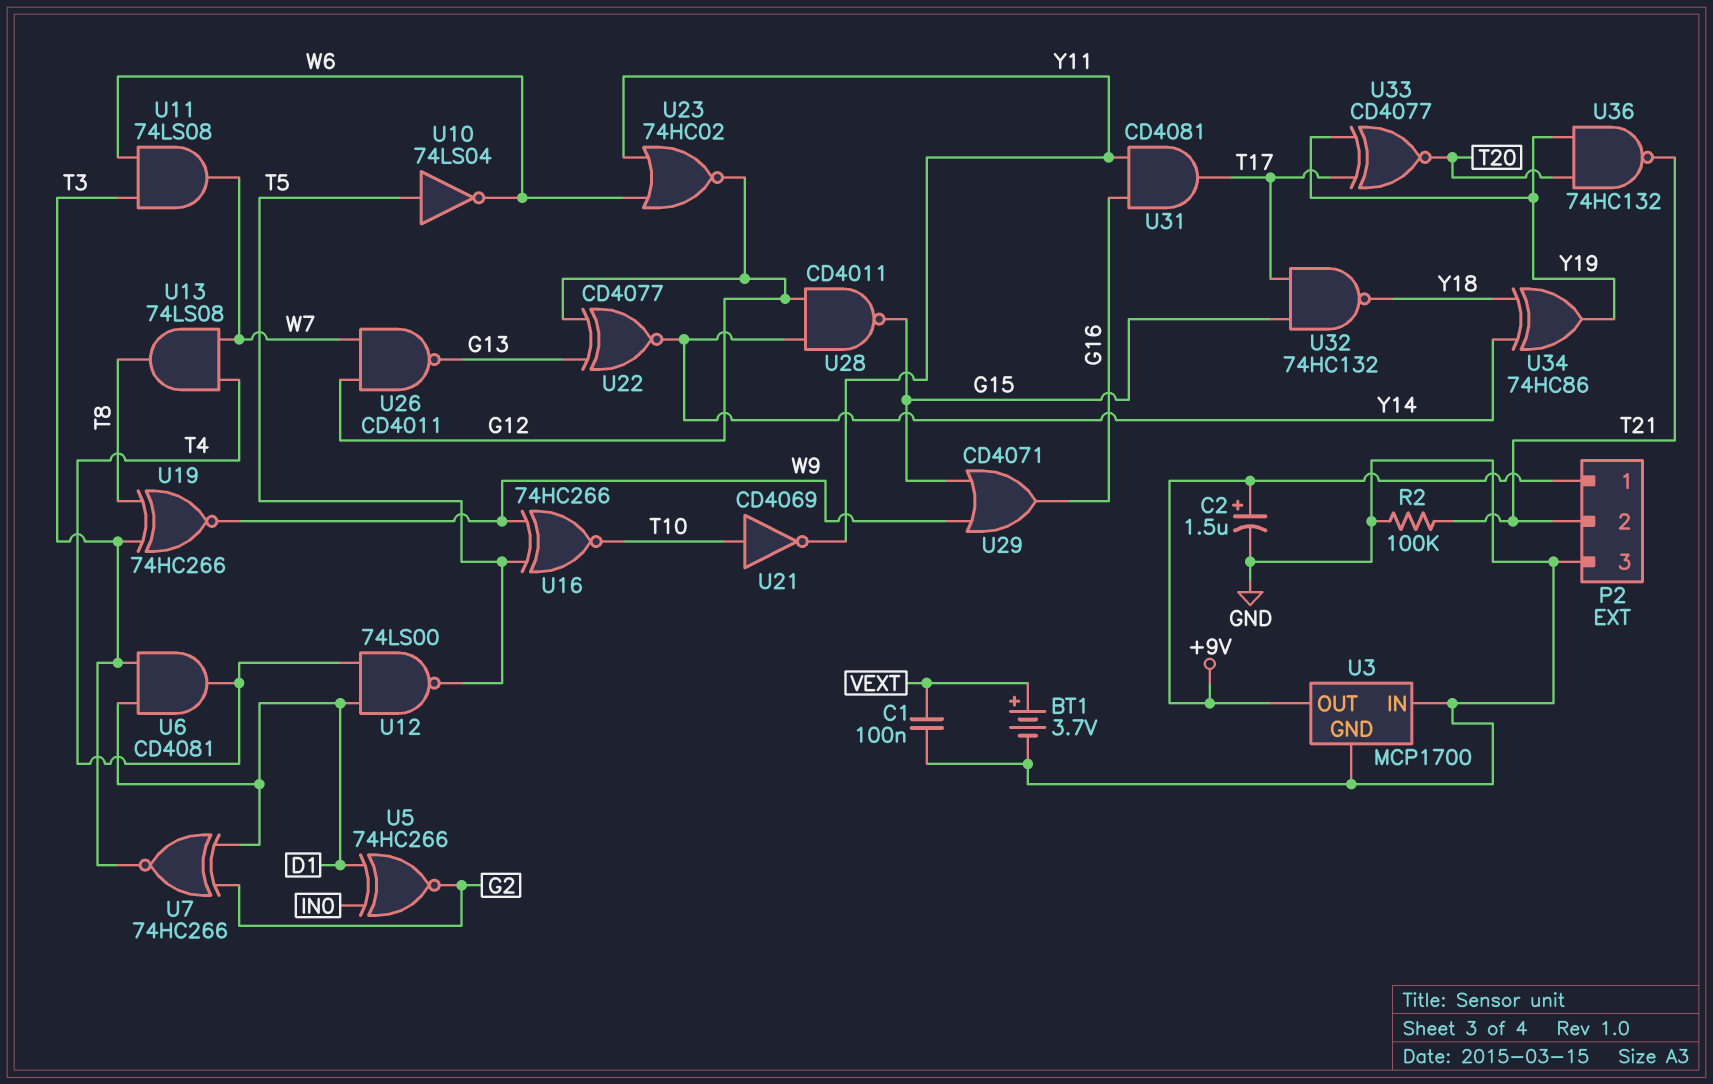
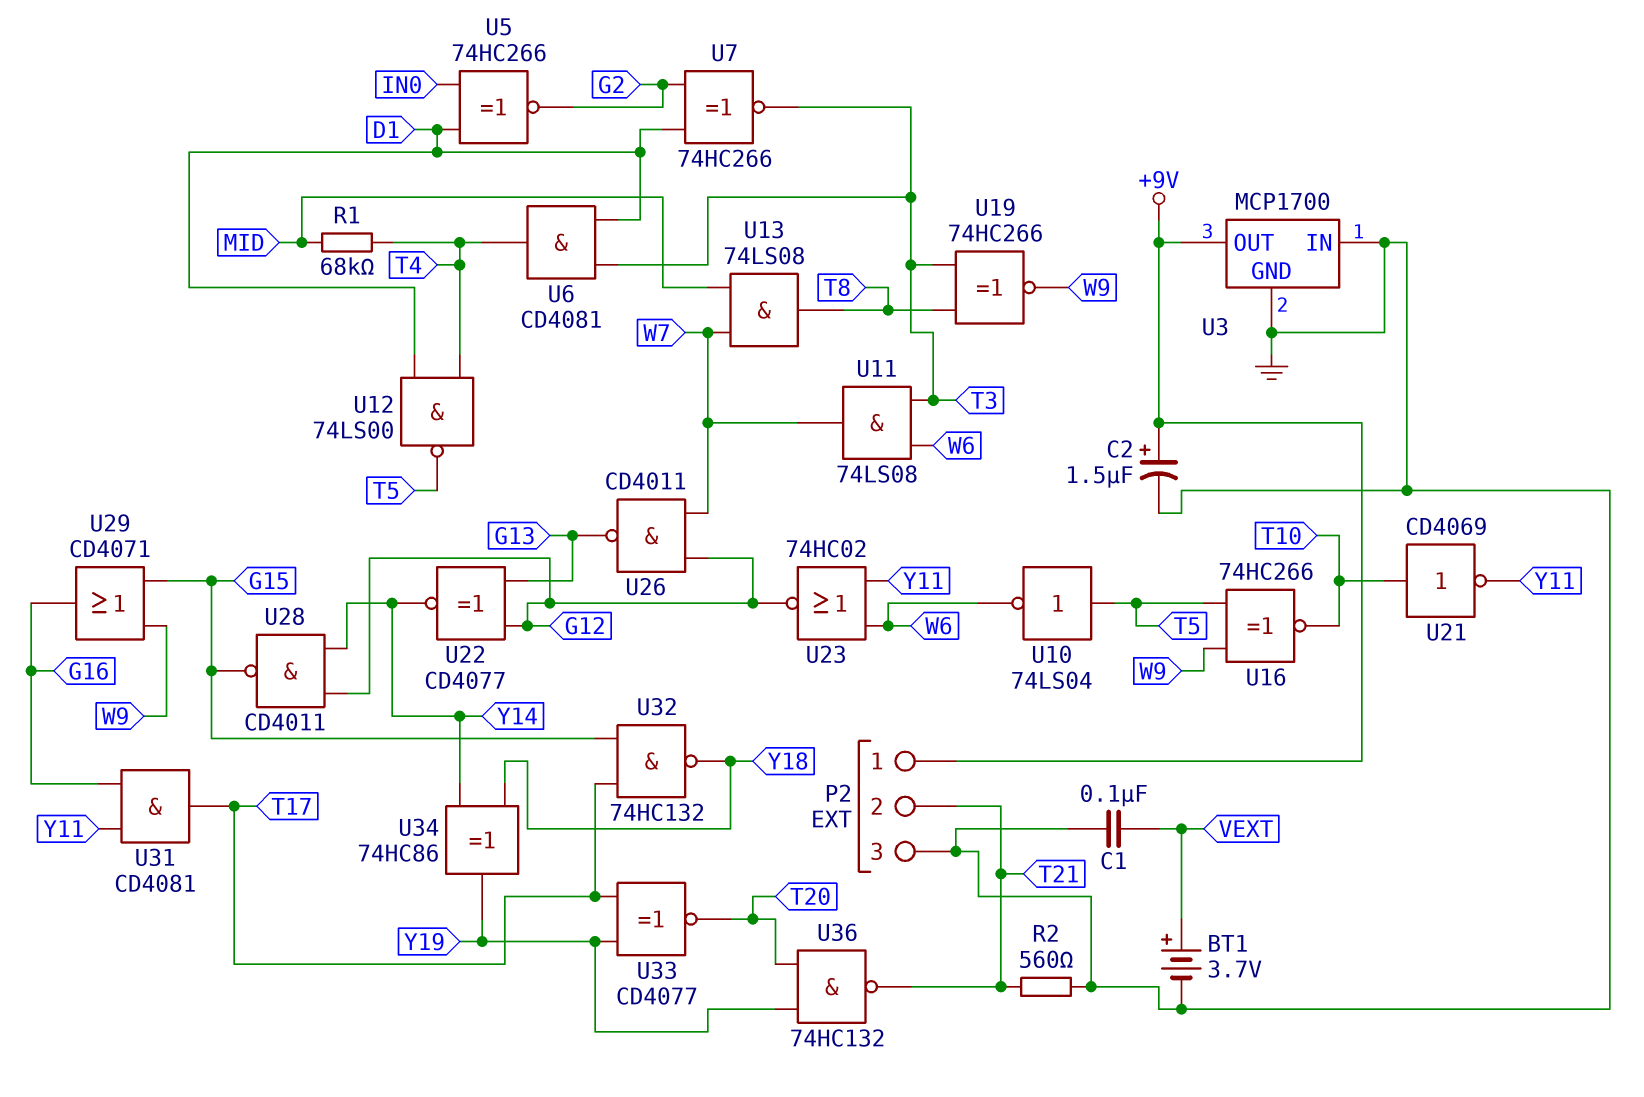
R1: none -> 68k (MID, T4)
R2: 100k (GND, T21) -> 560 (GND, T21)
U13: AND 74LS08 (in T4, in W7, out T8) -> AND 74LS08 (in MID, in W7, out T8)

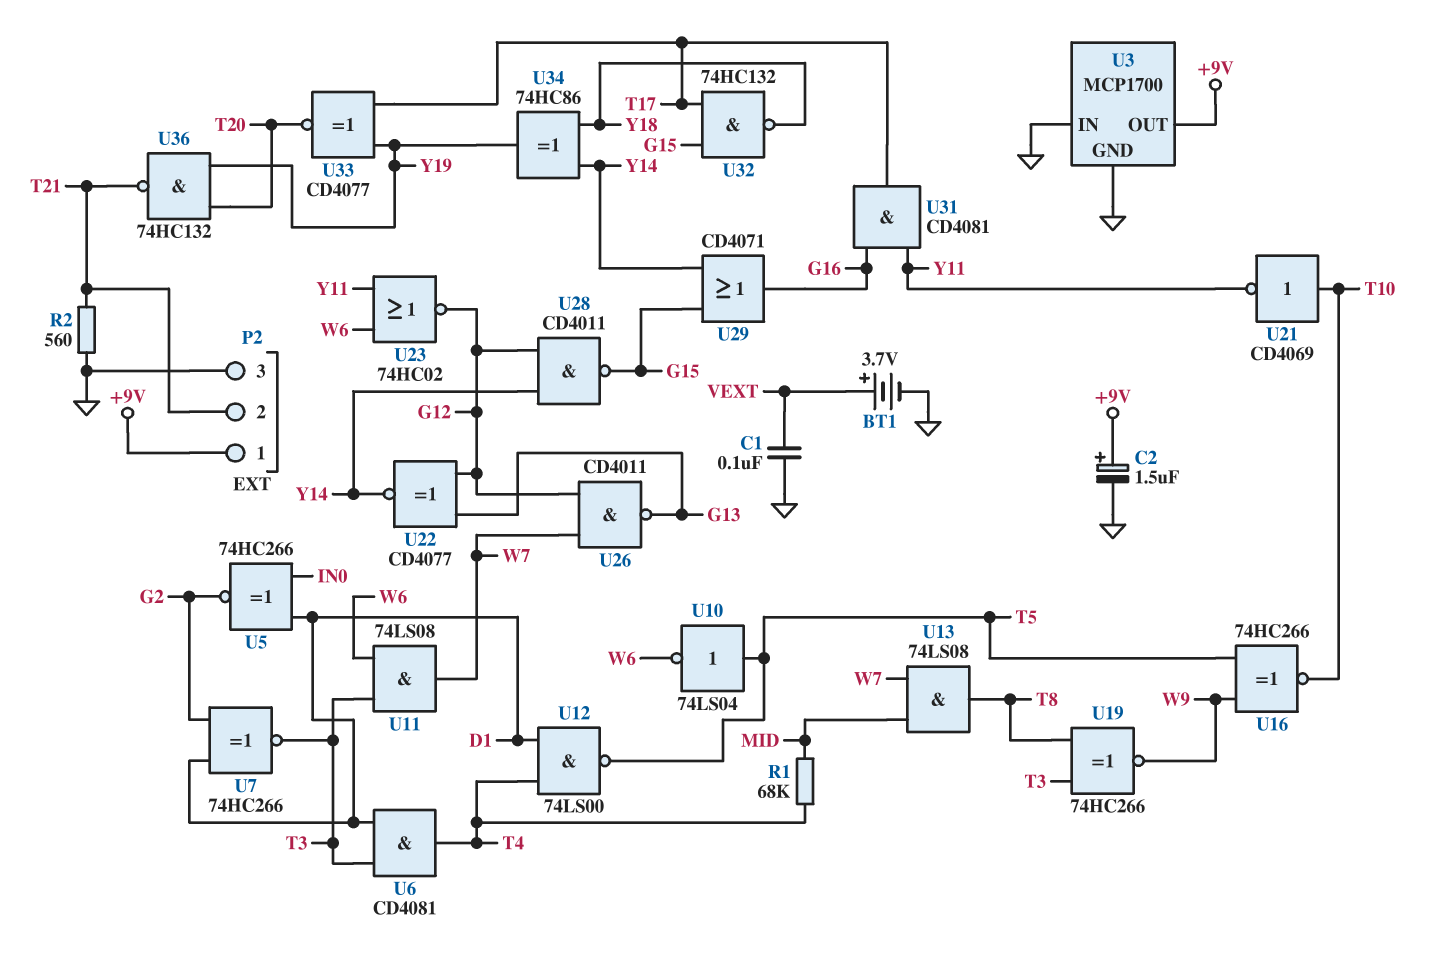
U29: OR CD4071 (in G15, in W9, out G16) -> OR CD4071 (in G15, in Y14, out G16)

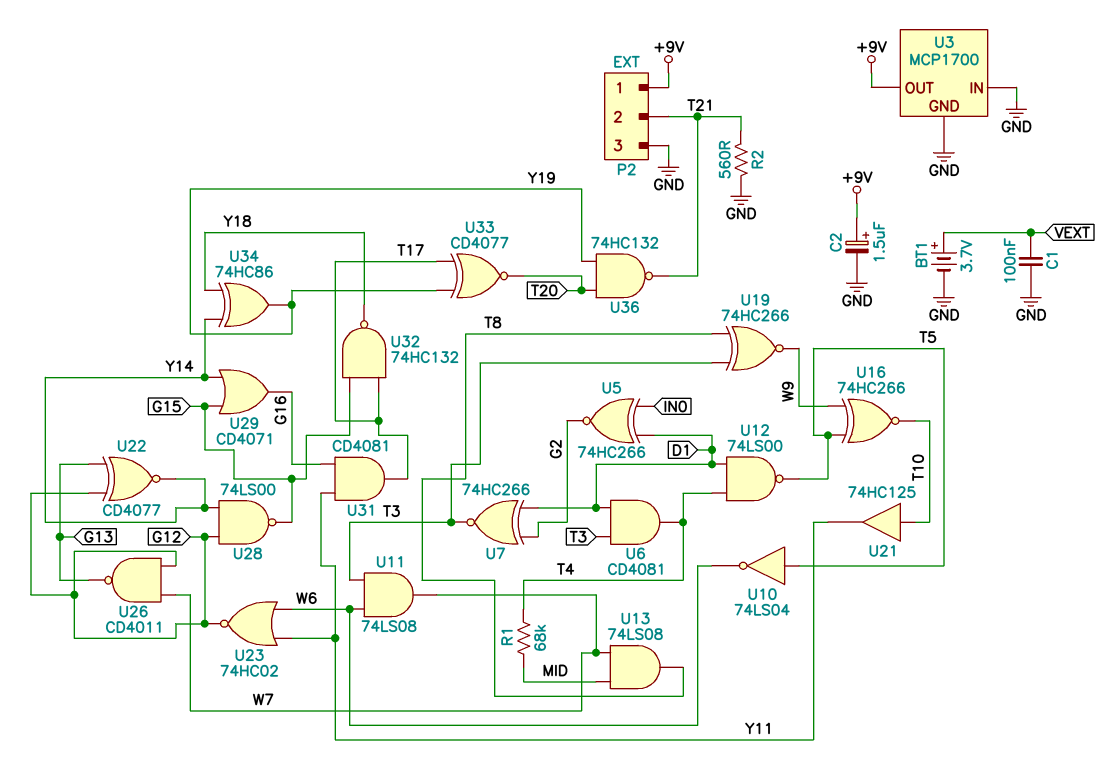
U21: NOT CD4069 (in T10, out Y11) -> buffer 74HC125 (in T10, out Y11)
U28: NAND CD4011 (in G12, in Y14, out G15) -> NAND 74LS00 (in G12, in Y14, out G15)

